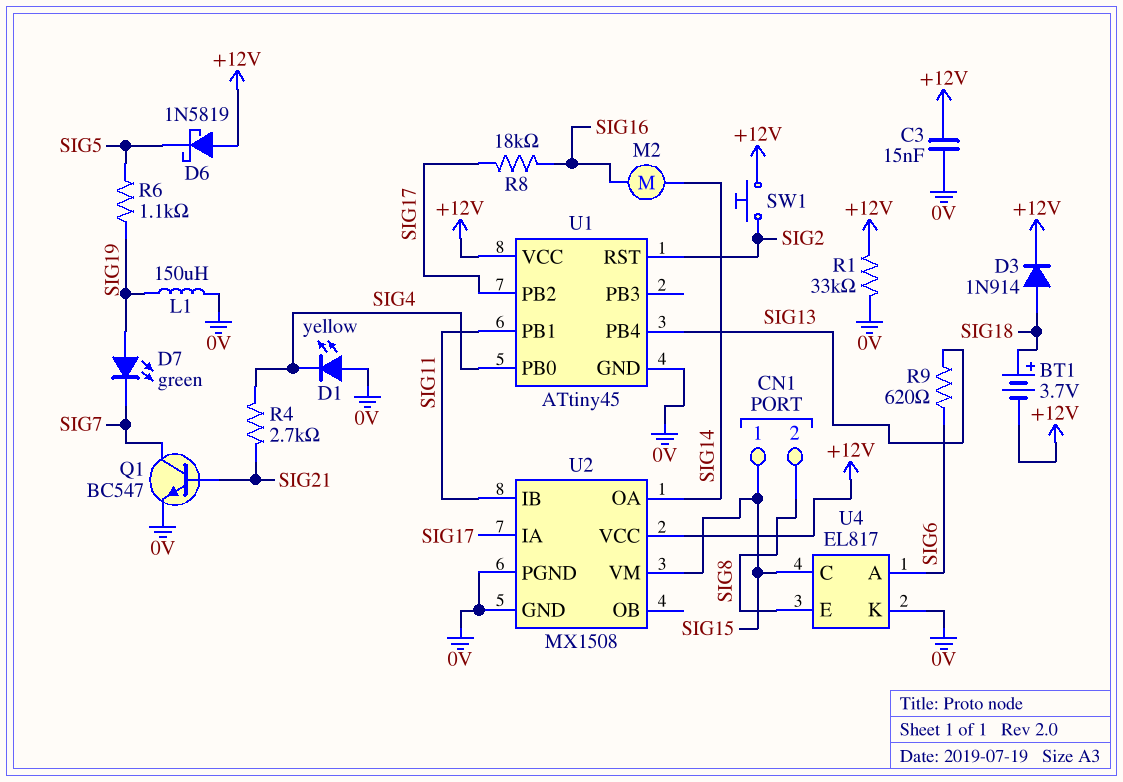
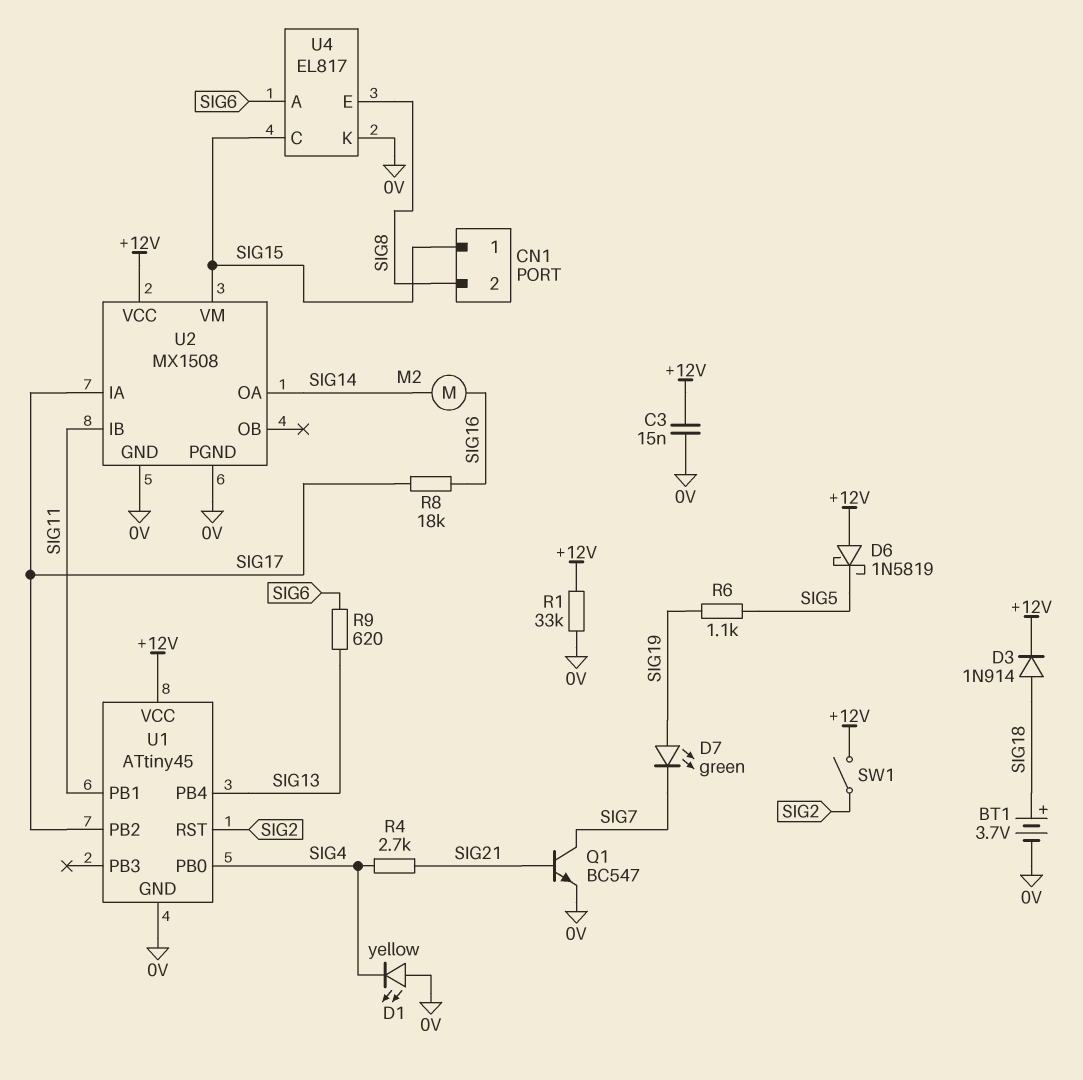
BT1: 3.7V (plus SIG18, minus +12V) -> 3.7V (plus SIG18, minus 0V)
L1: 150uH (0V, SIG19) -> none
SW1: button (+12V, SIG2) -> switch (+12V, SIG2)

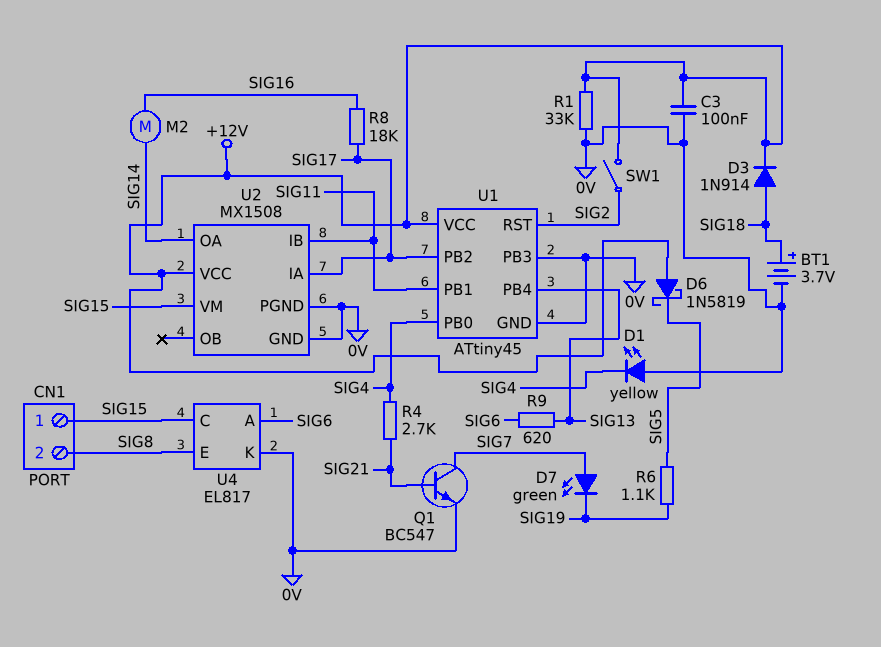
C3: 15nF (+12V, 0V) -> 100nF (+12V, 0V)
D7: LED green (A SIG19, K SIG7) -> LED green (A SIG7, K SIG19)
U1 pin PB3: none -> 0V

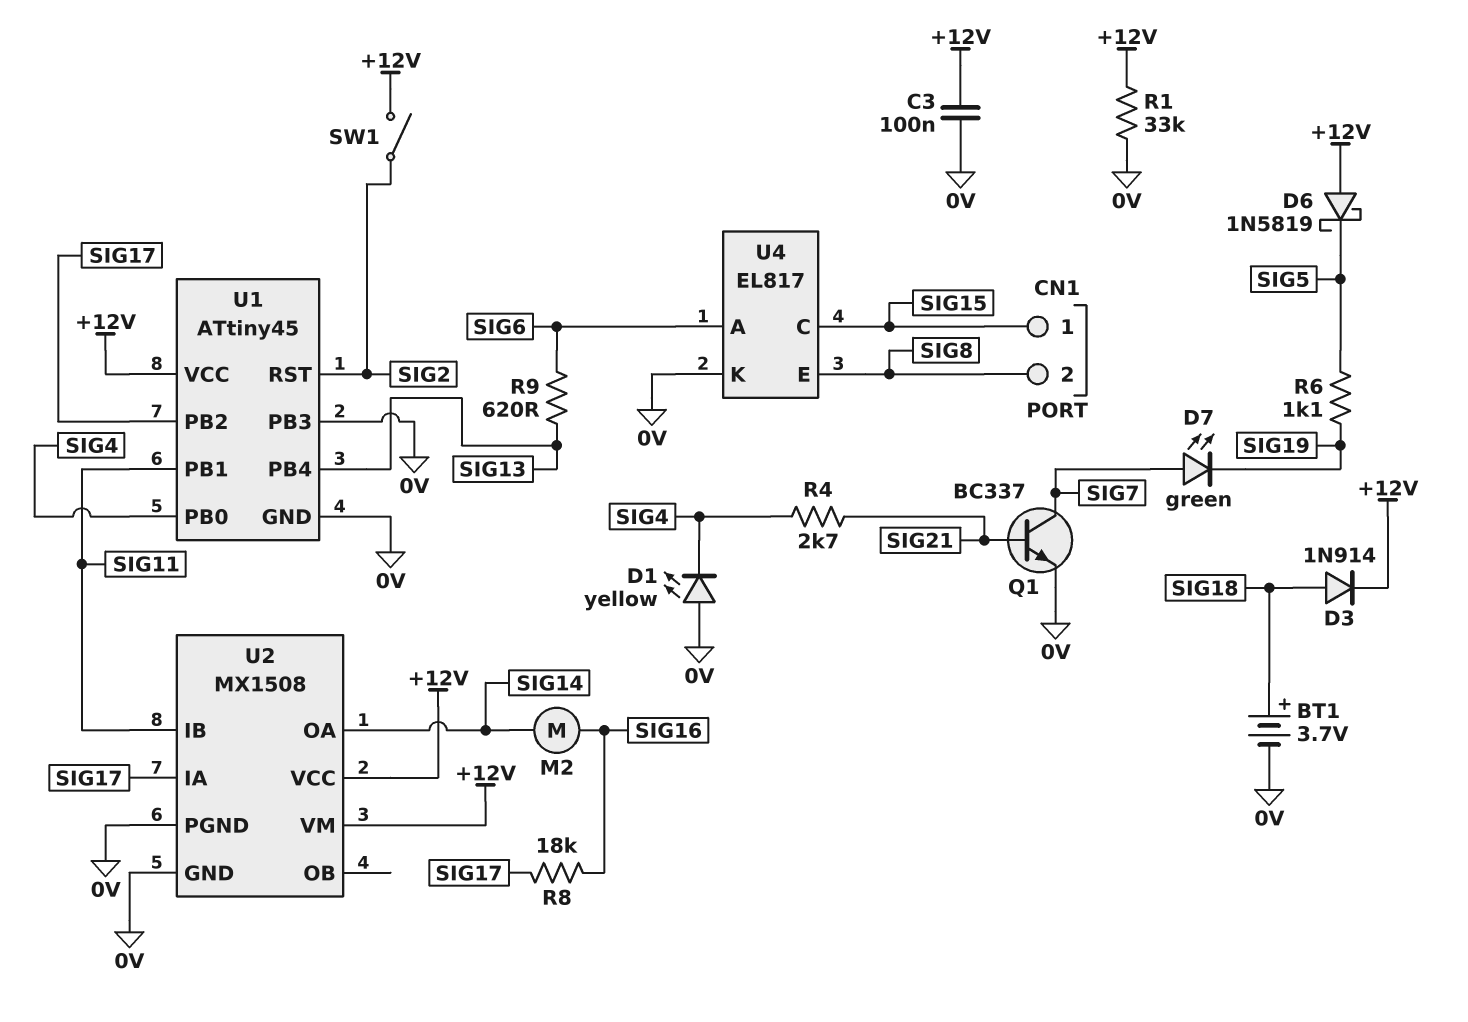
Q1: NPN BC547 (B SIG21, C SIG7, E 0V) -> NPN BC337 (B SIG21, C SIG7, E 0V)
U2 pin VM: SIG15 -> +12V

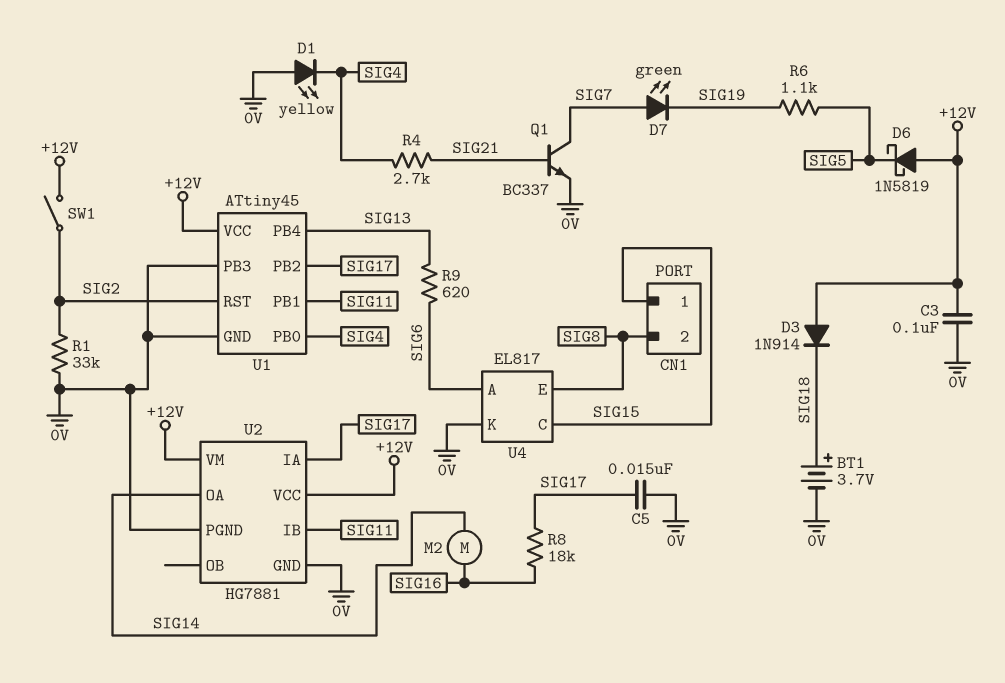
C5: none -> 15nF (0V, SIG17)
D3: diode 1N914 (A SIG18, K +12V) -> diode 1N914 (A +12V, K SIG18)
R1: 33k (+12V, 0V) -> 33k (0V, SIG2)
U2: MX1508 -> HG7881

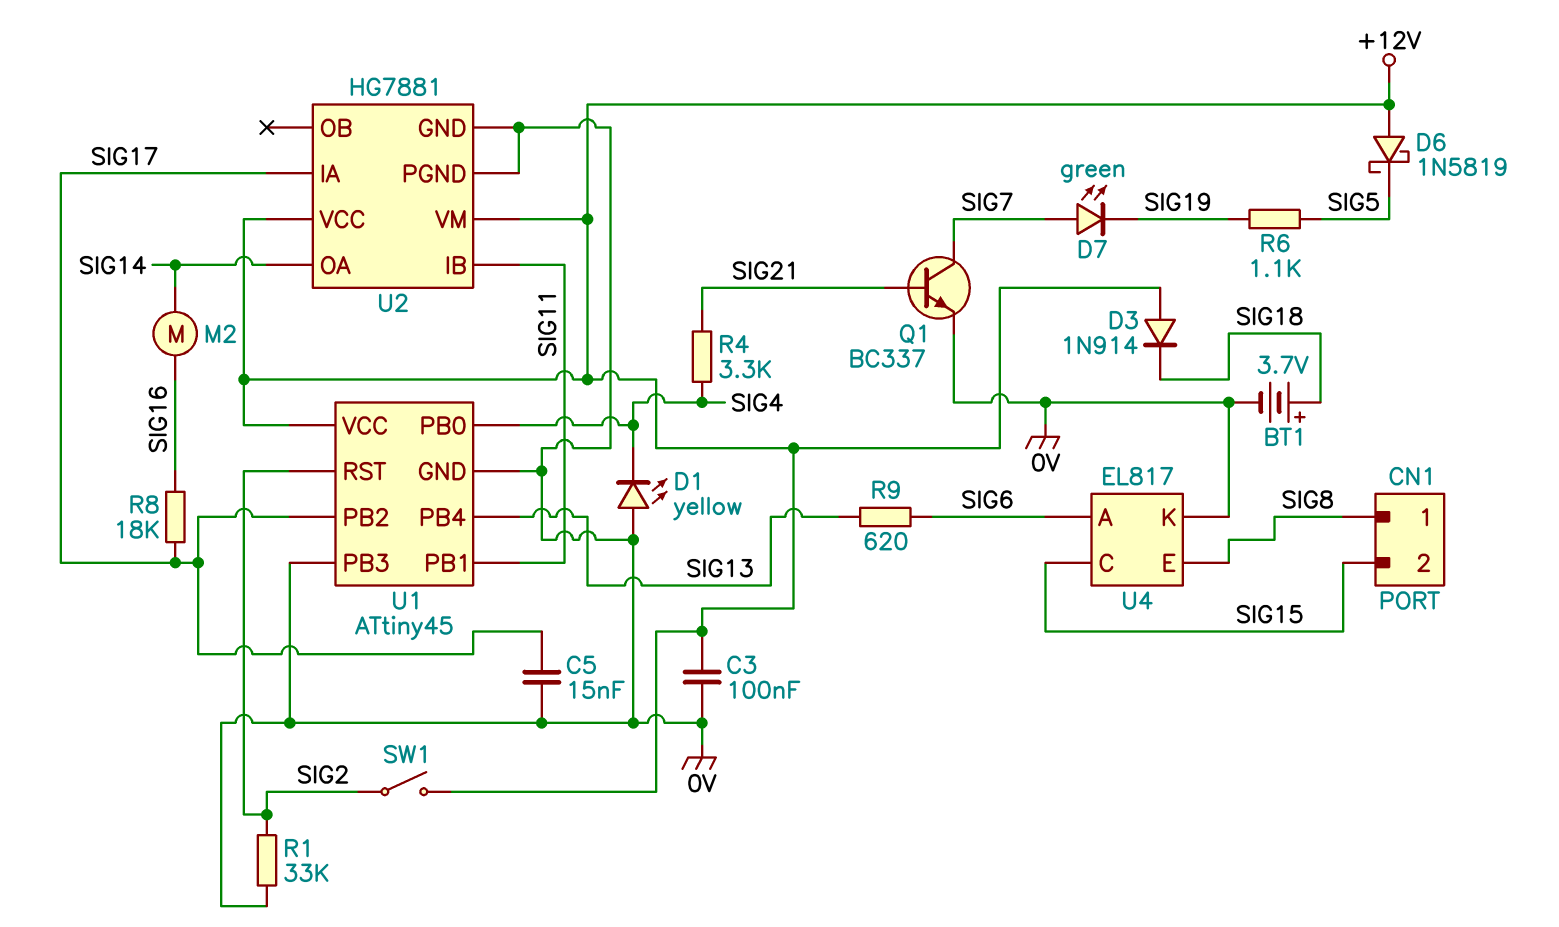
CN1 pin 1: SIG15 -> SIG8
CN1 pin 2: SIG8 -> SIG15
R4: 2.7k (SIG4, SIG21) -> 3.3k (SIG4, SIG21)

